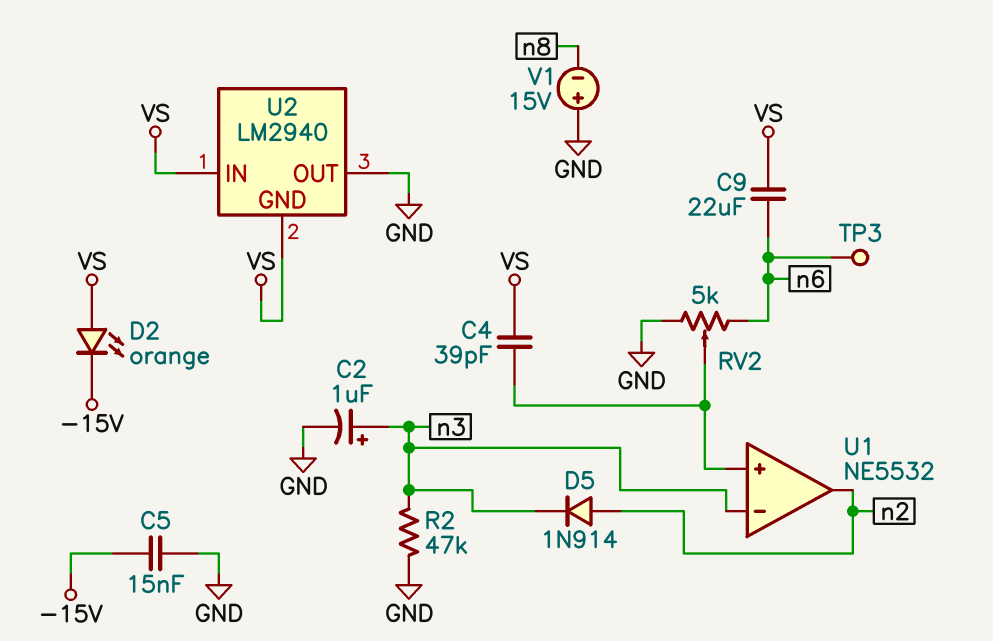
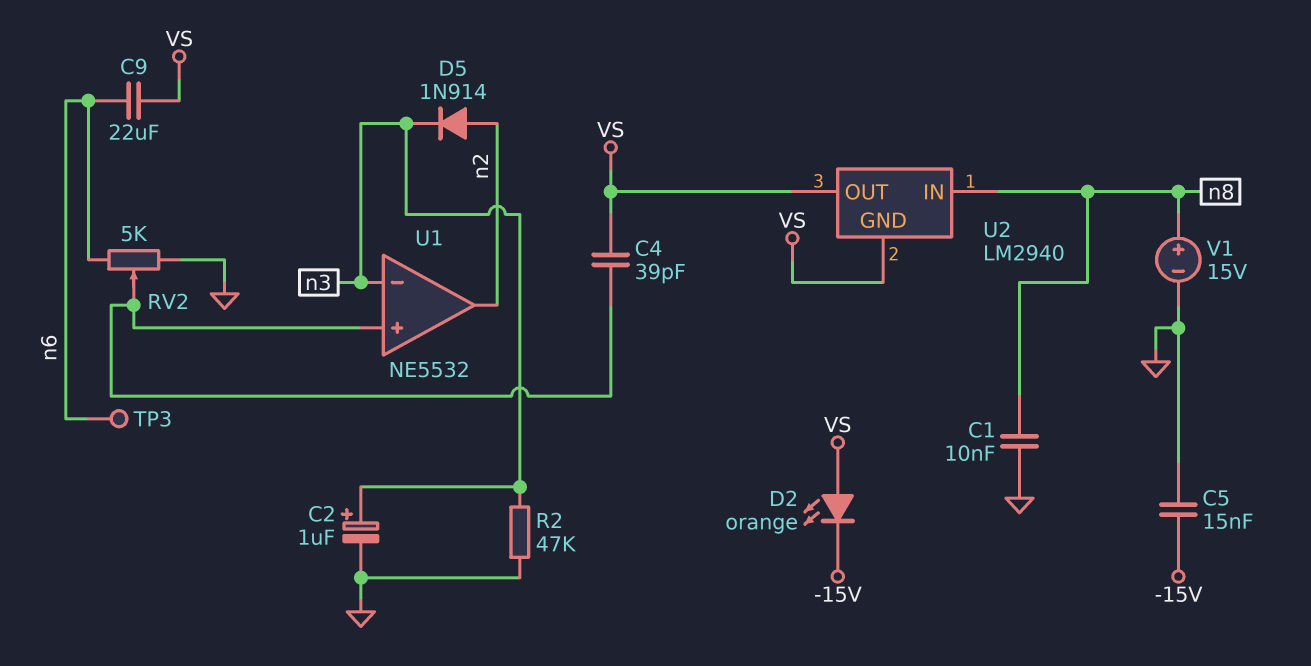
C1: none -> 10nF (GND, n8)
U2 pin IN: VS -> n8
U2 pin OUT: GND -> VS
V1: 15V (plus GND, minus n8) -> 15V (plus n8, minus GND)

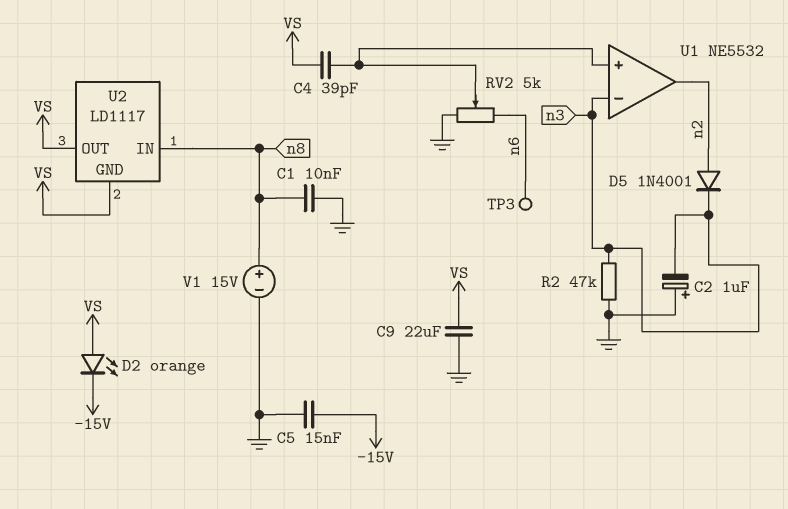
C2: 1uF (plus n3, minus GND) -> 1uF (plus GND, minus n3)
C9: 22uF (VS, n6) -> 22uF (GND, VS)
D5: diode 1N914 (A n2, K n3) -> diode 1N4001 (A n2, K n3)
U2: LM2940 -> LD1117

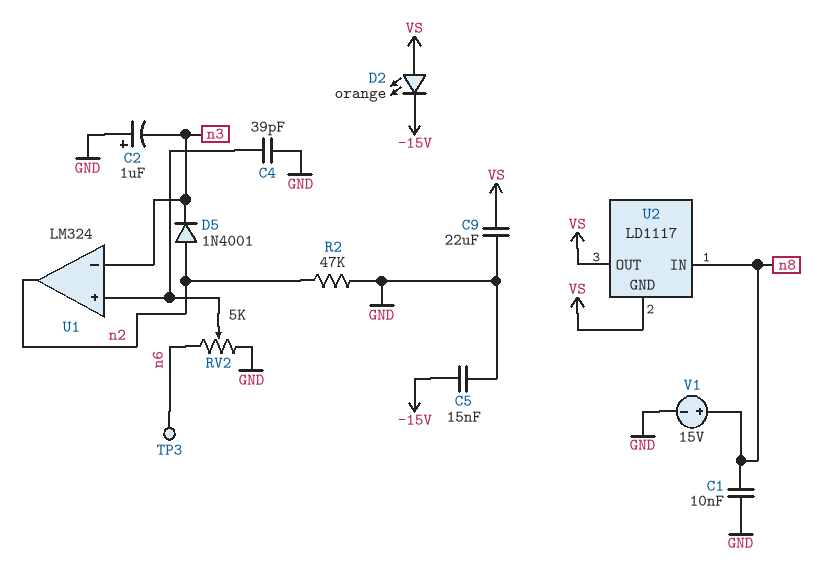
C4: 39pF (U1/in+, VS) -> 39pF (GND, U1/in+)
R2: 47k (GND, n3) -> 47k (GND, n2)
U1: NE5532 -> LM324

